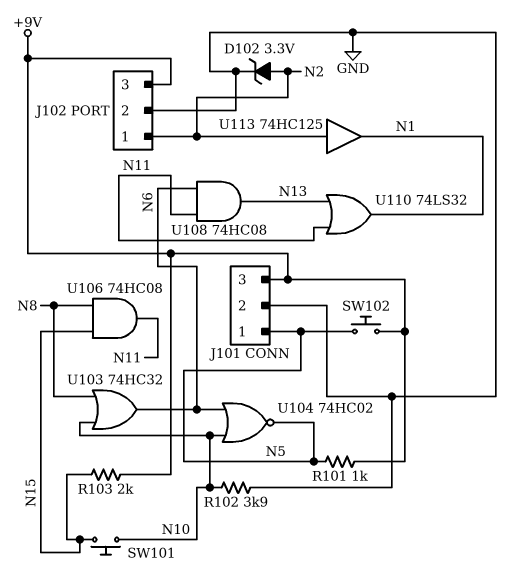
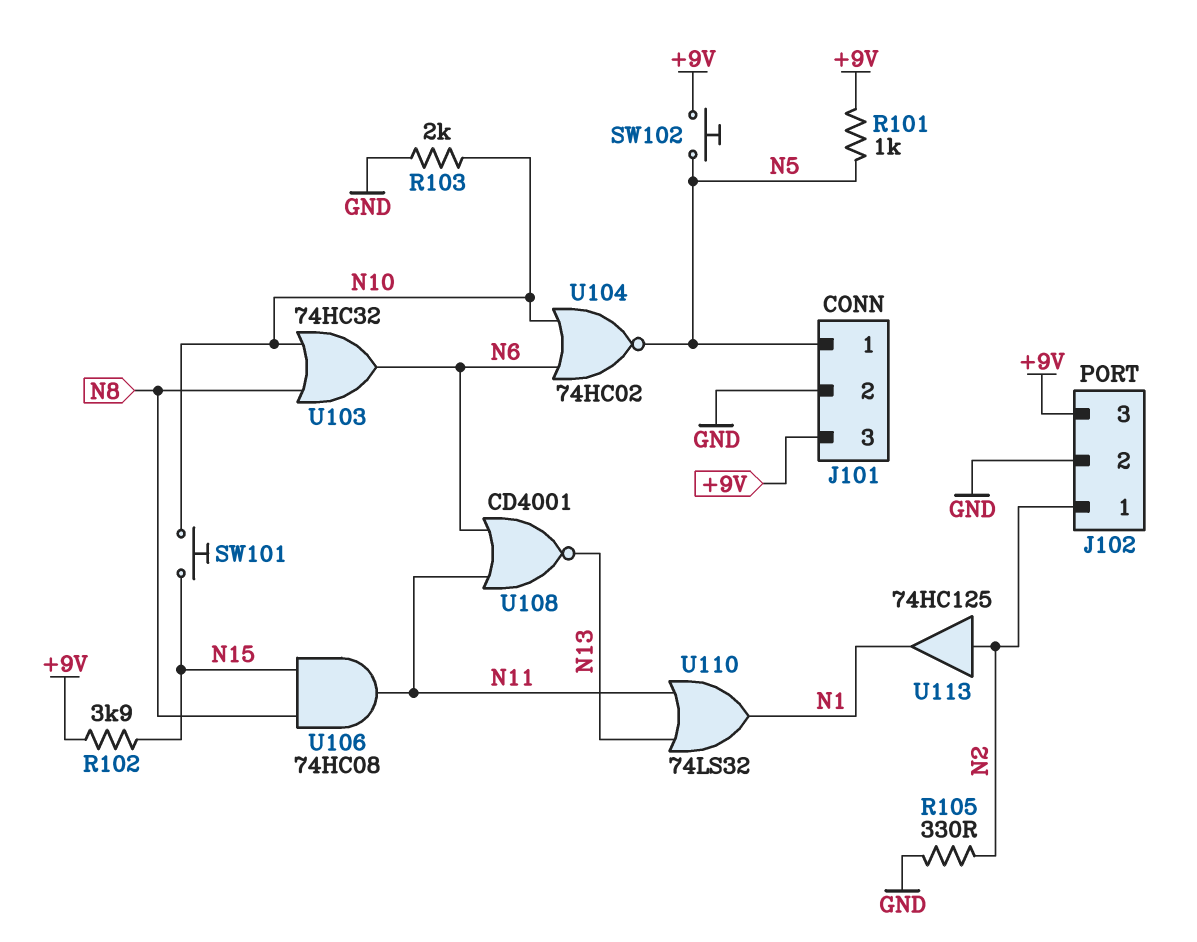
D102: zener 3.3V (A N2, K GND) -> none
R102: 3.9k (GND, N10) -> 3.9k (+9V, N15)
R103: 2k (+9V, N15) -> 2k (GND, N10)
R105: none -> 330 (GND, N2)
U108: AND 74HC08 (in N6, in N11, out N13) -> NOR CD4001 (in N6, in N11, out N13)

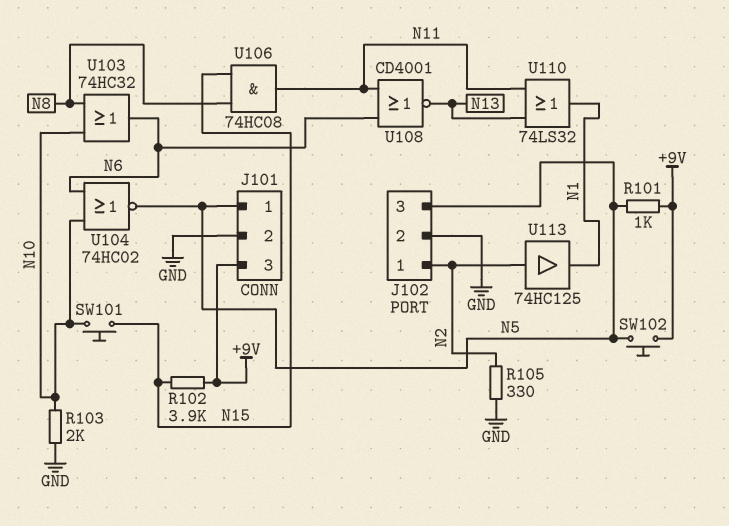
J102 pin 3: +9V -> N5

